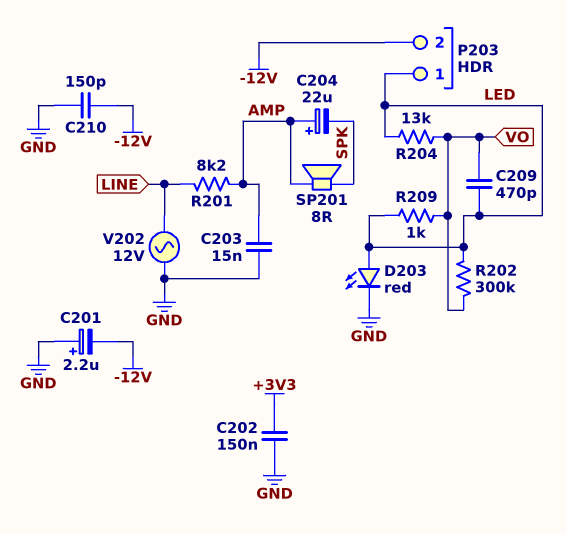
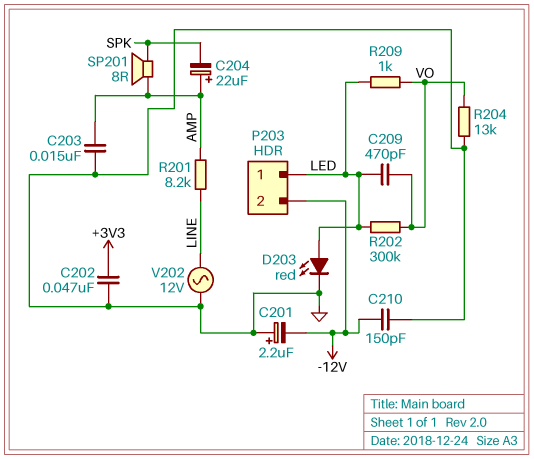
C202: 150nF (+3V3, GND) -> 47nF (+3V3, GND)
R204: 13k (LED, VO) -> 13k (GND, VO)

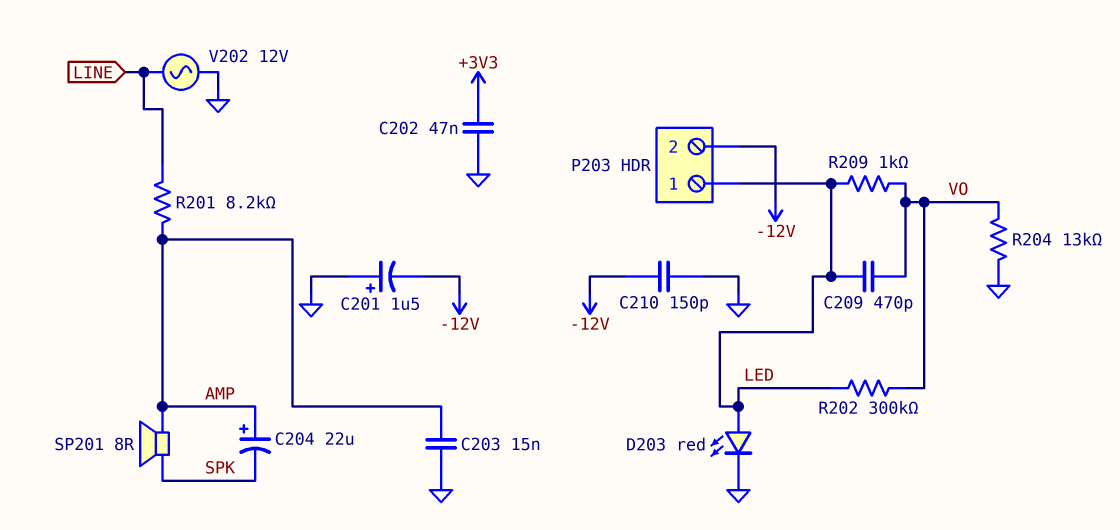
C201: 2.2uF (plus GND, minus -12V) -> 1.5uF (plus GND, minus -12V)

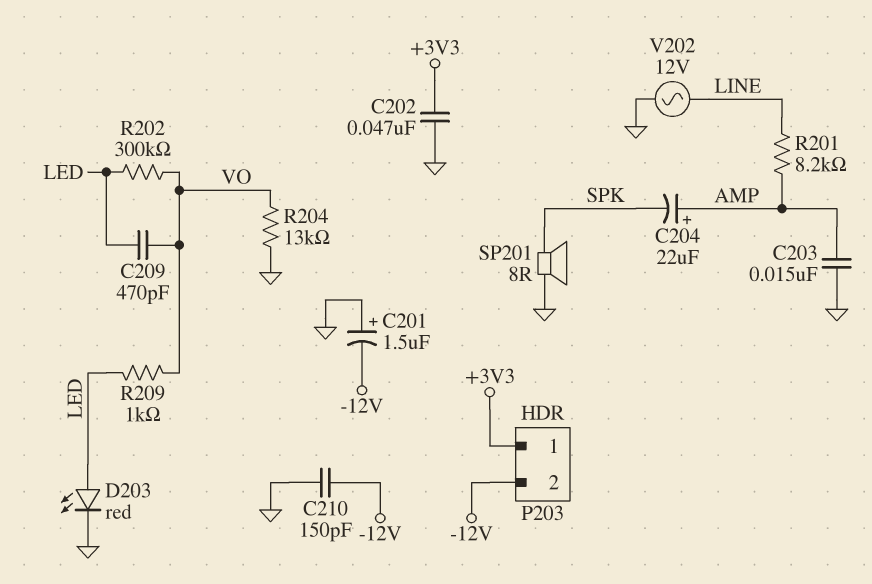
P203 pin 1: LED -> +3V3
SP201: speaker 8R (AMP, SPK) -> speaker 8R (GND, SPK)

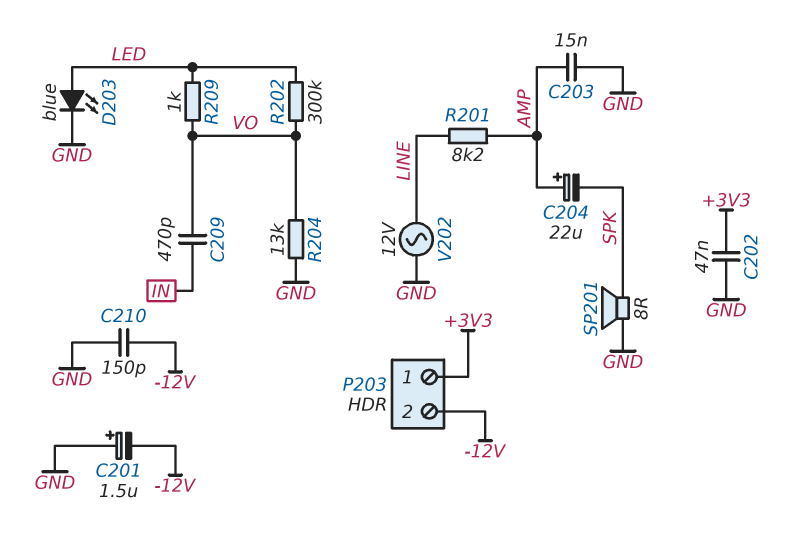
C209: 470pF (LED, VO) -> 470pF (IN, VO)
D203: LED red (A LED, K GND) -> LED blue (A LED, K GND)

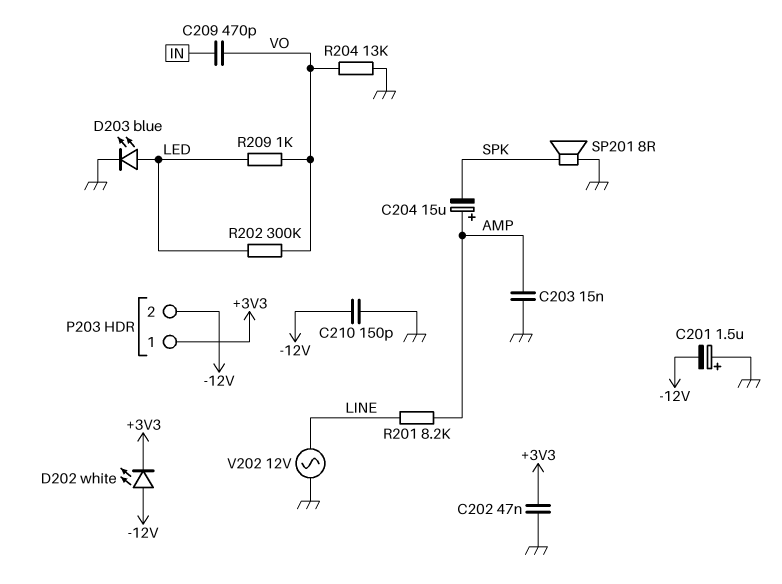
C204: 22uF (plus AMP, minus SPK) -> 15uF (plus AMP, minus SPK)
D202: none -> LED white (A -12V, K +3V3)

